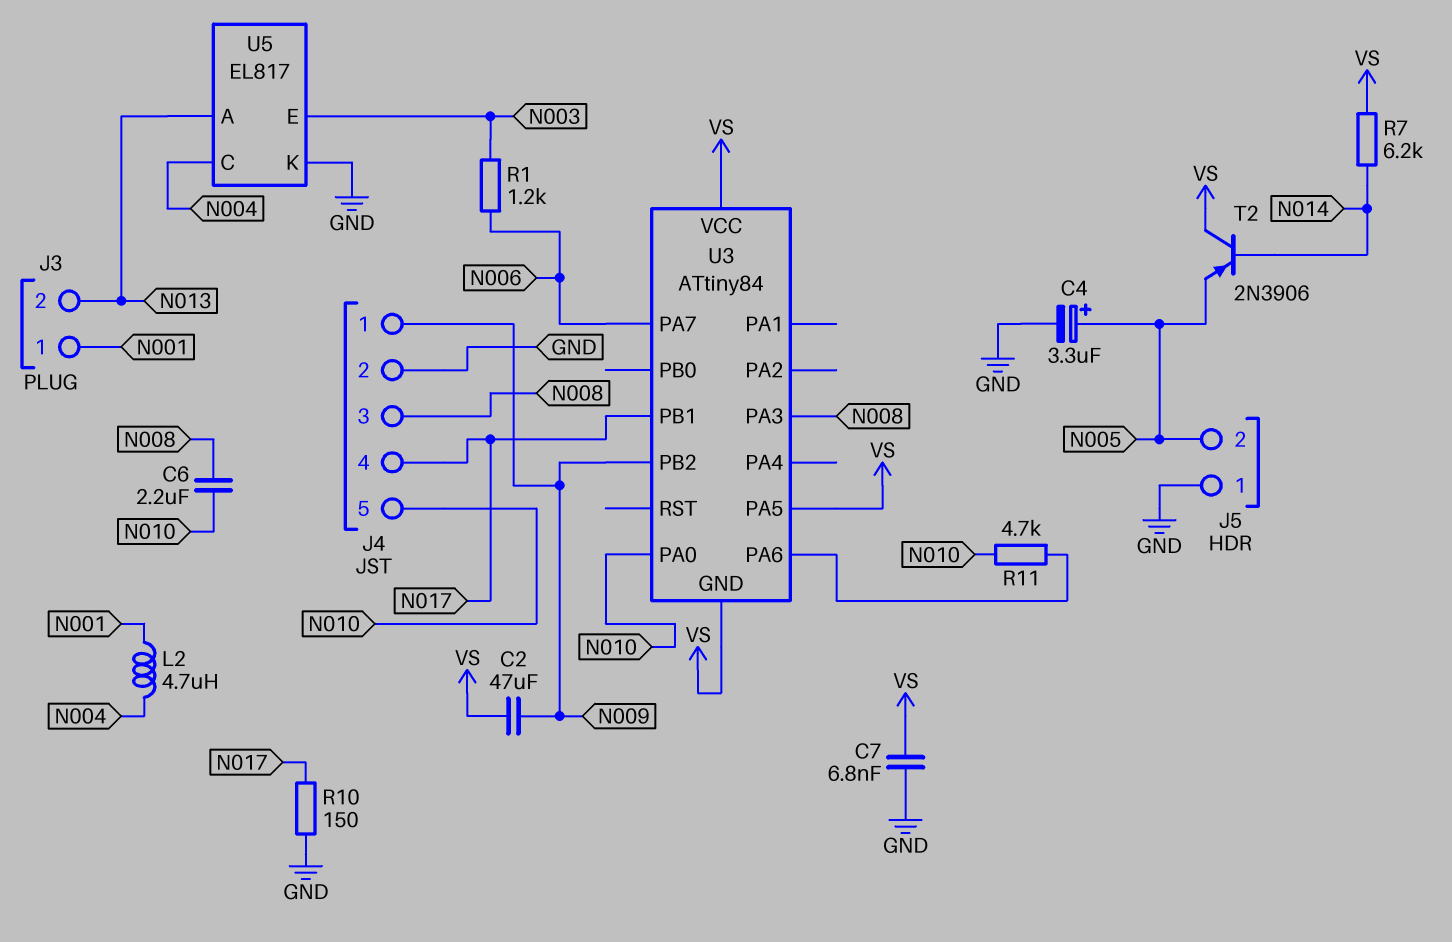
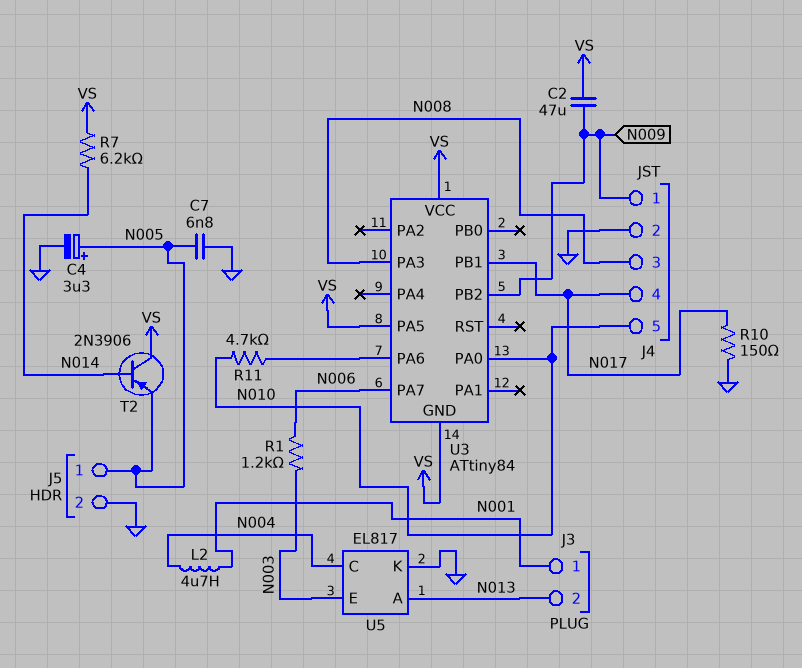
C6: 2.2uF (N008, N010) -> none
C7: 6.8nF (GND, VS) -> 6.8nF (GND, N005)
J5 pin 1: GND -> N005
J5 pin 2: N005 -> GND

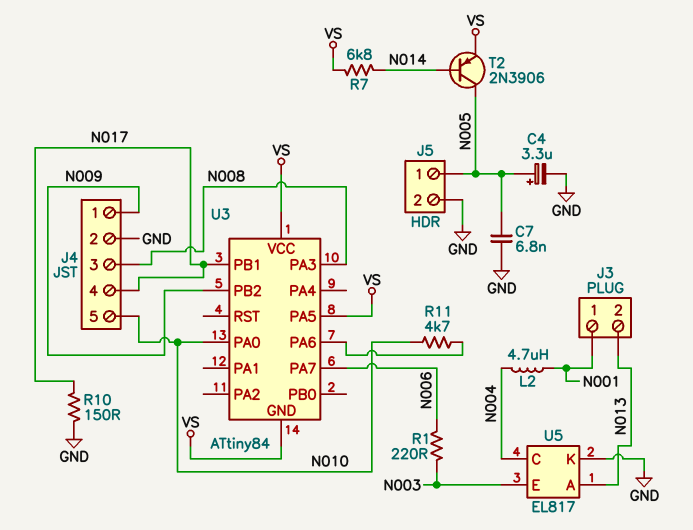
C2: 47uF (N009, VS) -> none
R1: 1.2k (N003, N006) -> 220 (N003, N006)
R7: 6.2k (N014, VS) -> 6.8k (N014, VS)
T2: PNP 2N3906 (B N014, C VS, E N005) -> PNP 2N3906 (B N014, C N005, E VS)

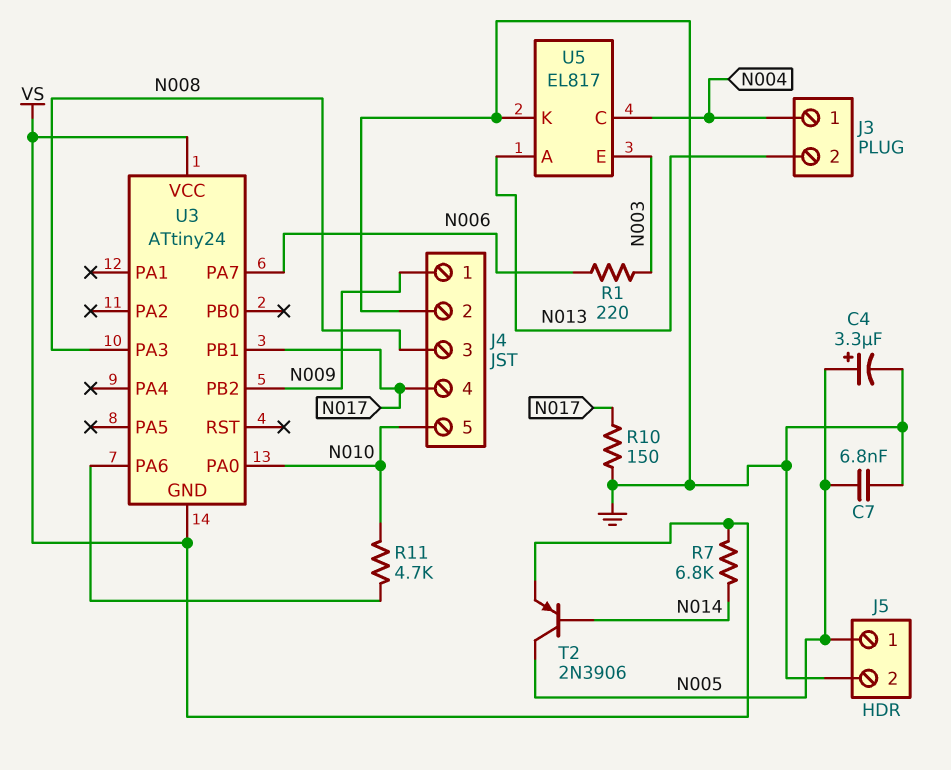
J3 pin 1: N001 -> N004
L2: 4.7uH (N001, N004) -> none
U3: ATtiny84 -> ATtiny24
U3 pin PA5: VS -> none

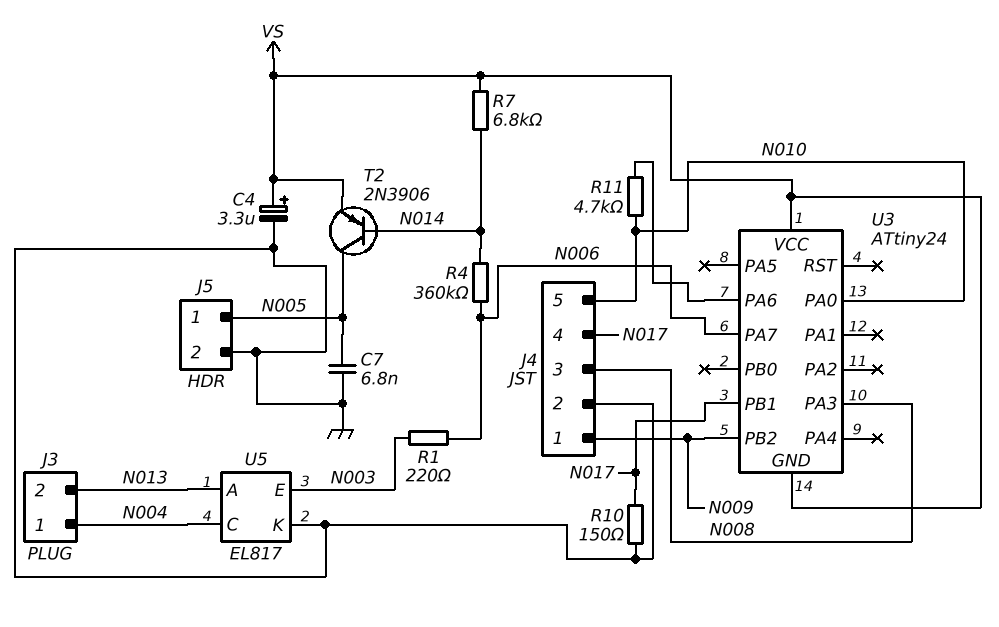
C4: 3.3uF (plus N005, minus GND) -> 3.3uF (plus VS, minus GND)
R4: none -> 360k (N006, N014)

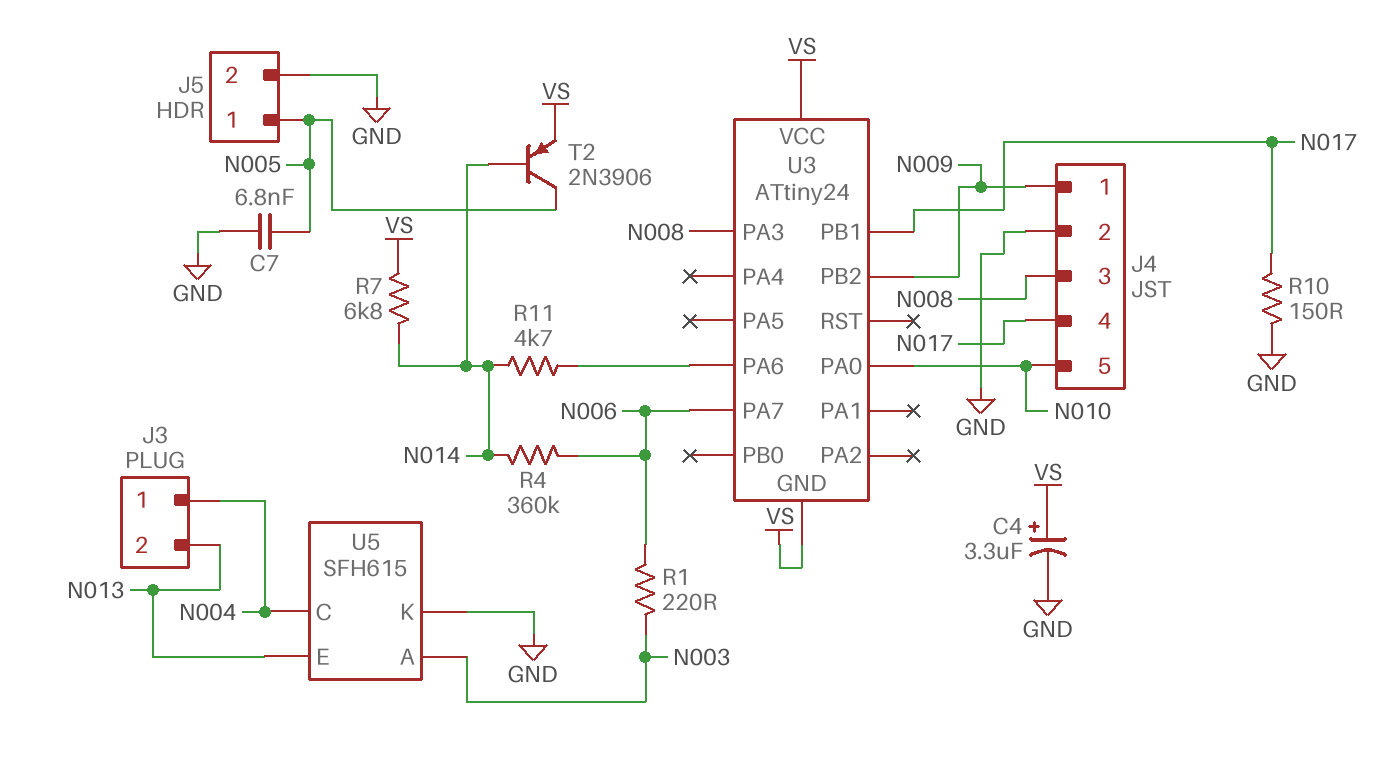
R11: 4.7k (N010, U3/PA6) -> 4.7k (N014, U3/PA6)
U5: EL817 -> SFH615
U5 pin A: N013 -> N003
U5 pin E: N003 -> N013

